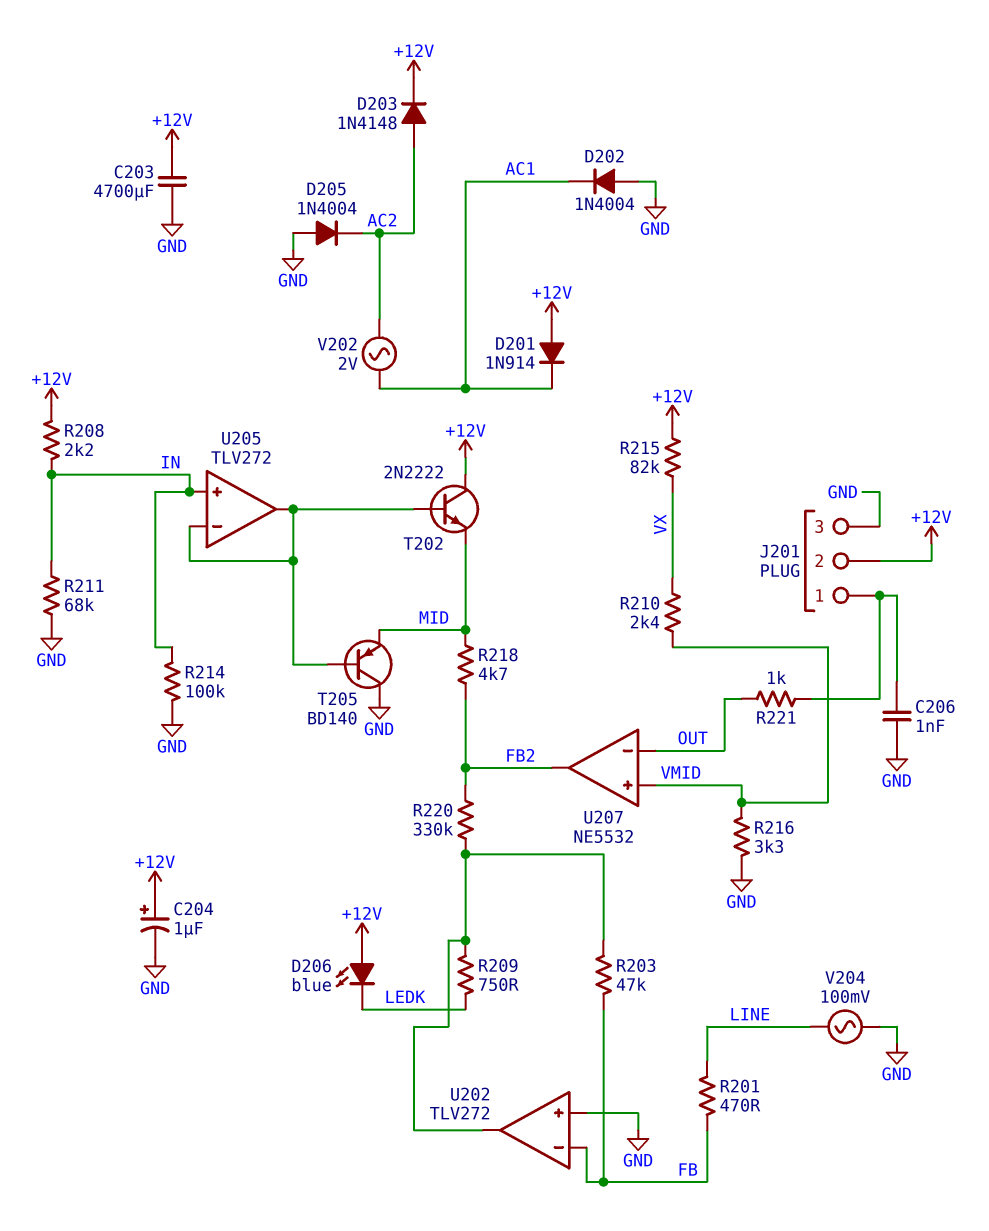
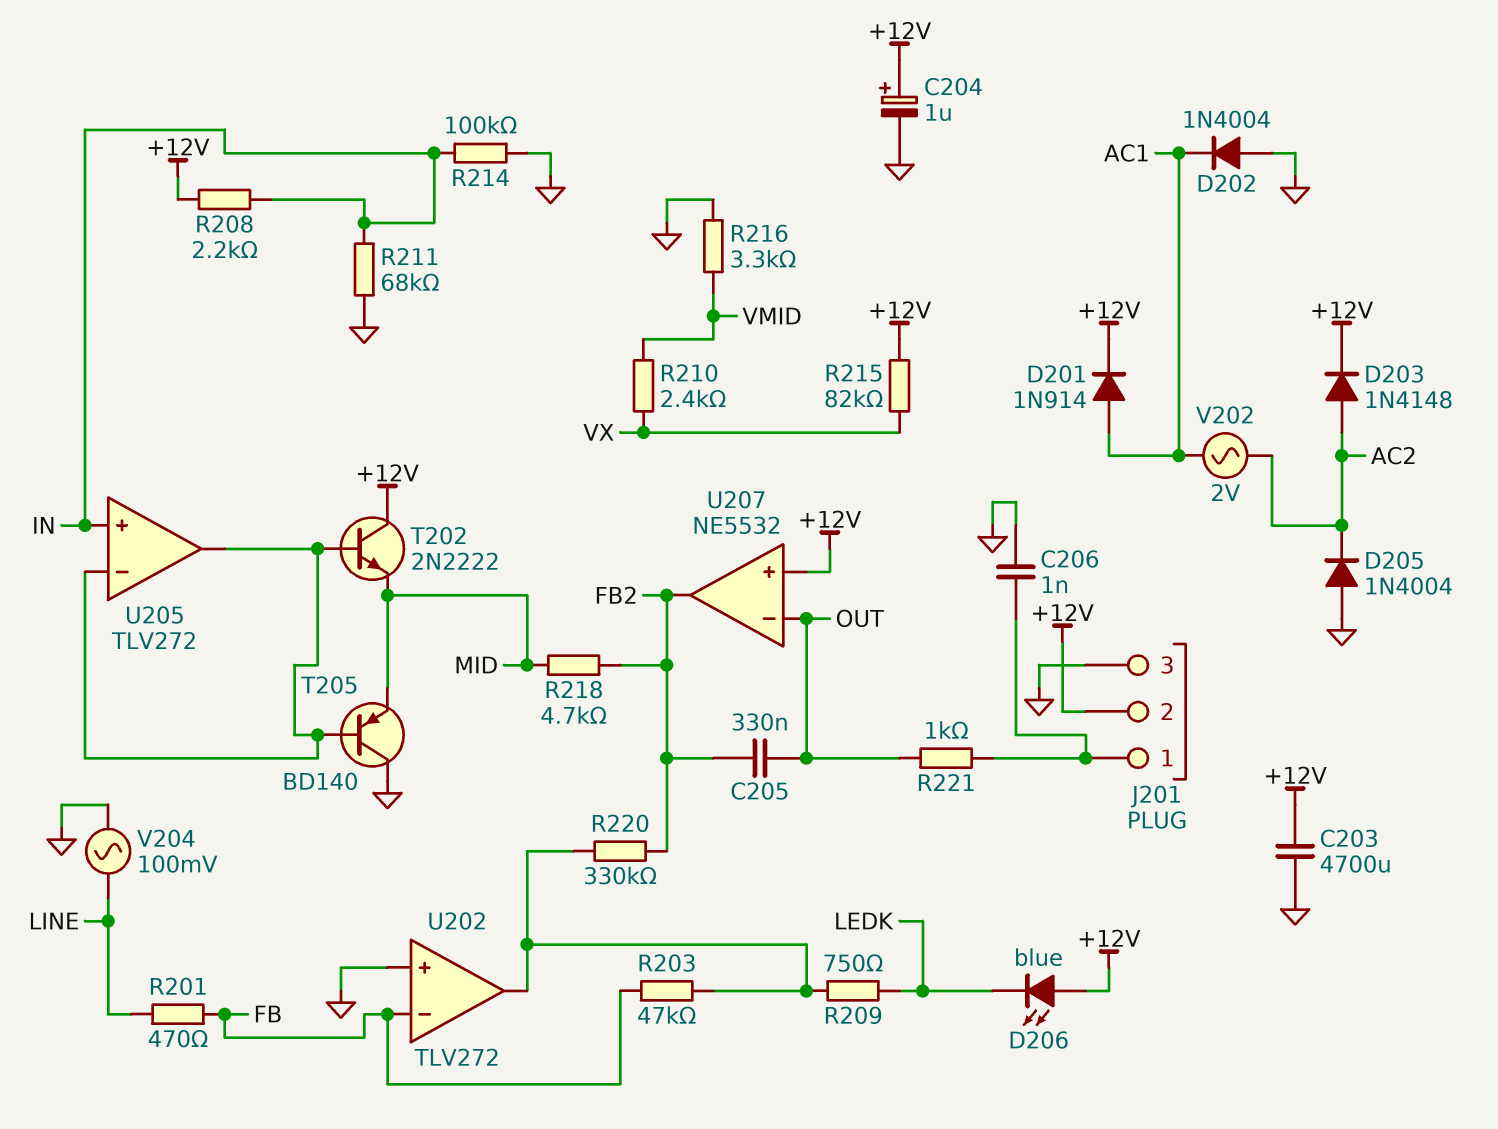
C205: none -> 330nF (FB2, OUT)
D201: diode 1N914 (A +12V, K AC1) -> diode 1N914 (A AC1, K +12V)
U207 pin in+: VMID -> +12V

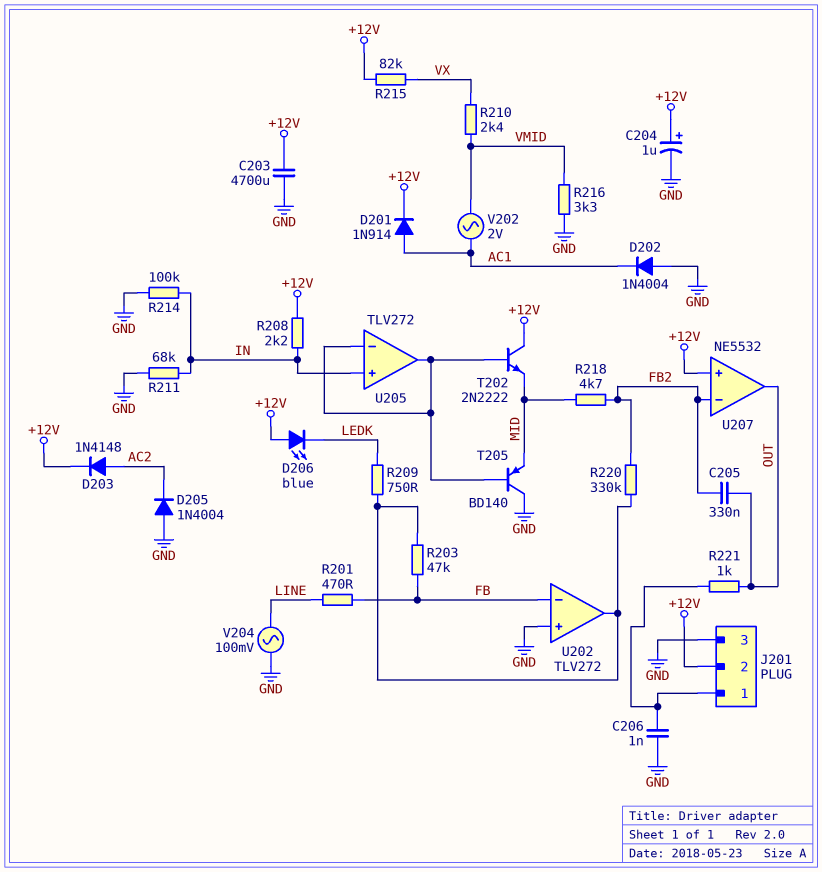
U207 pin in-: OUT -> FB2
U207 pin out: FB2 -> OUT
V202: AC 2V (AC1, AC2) -> AC 2V (AC1, VMID)

